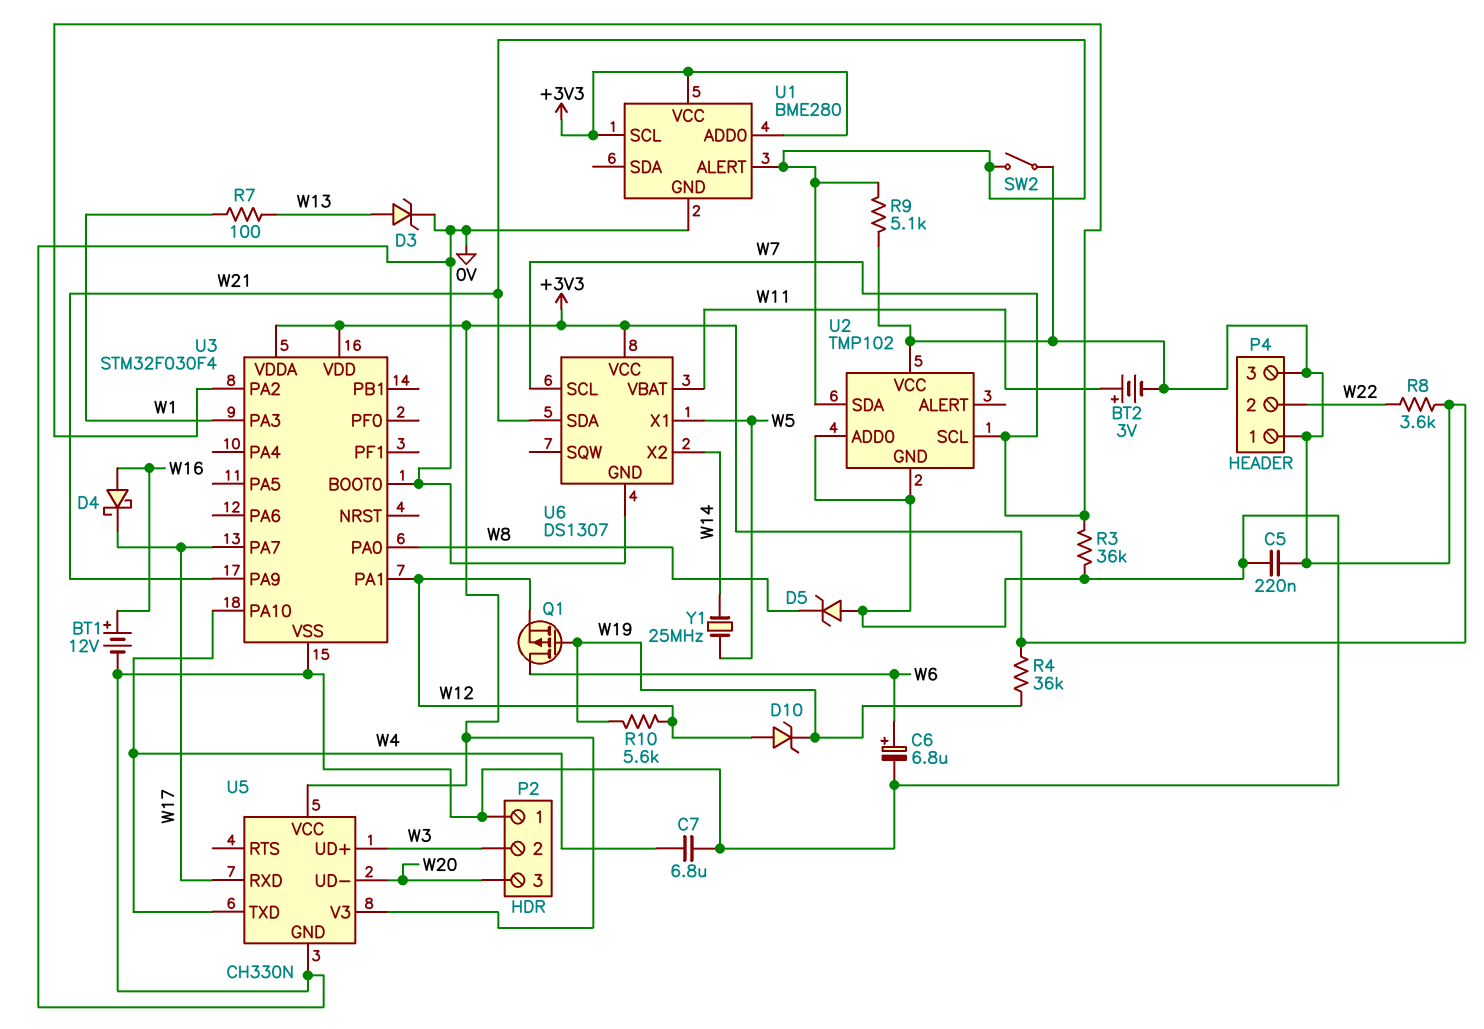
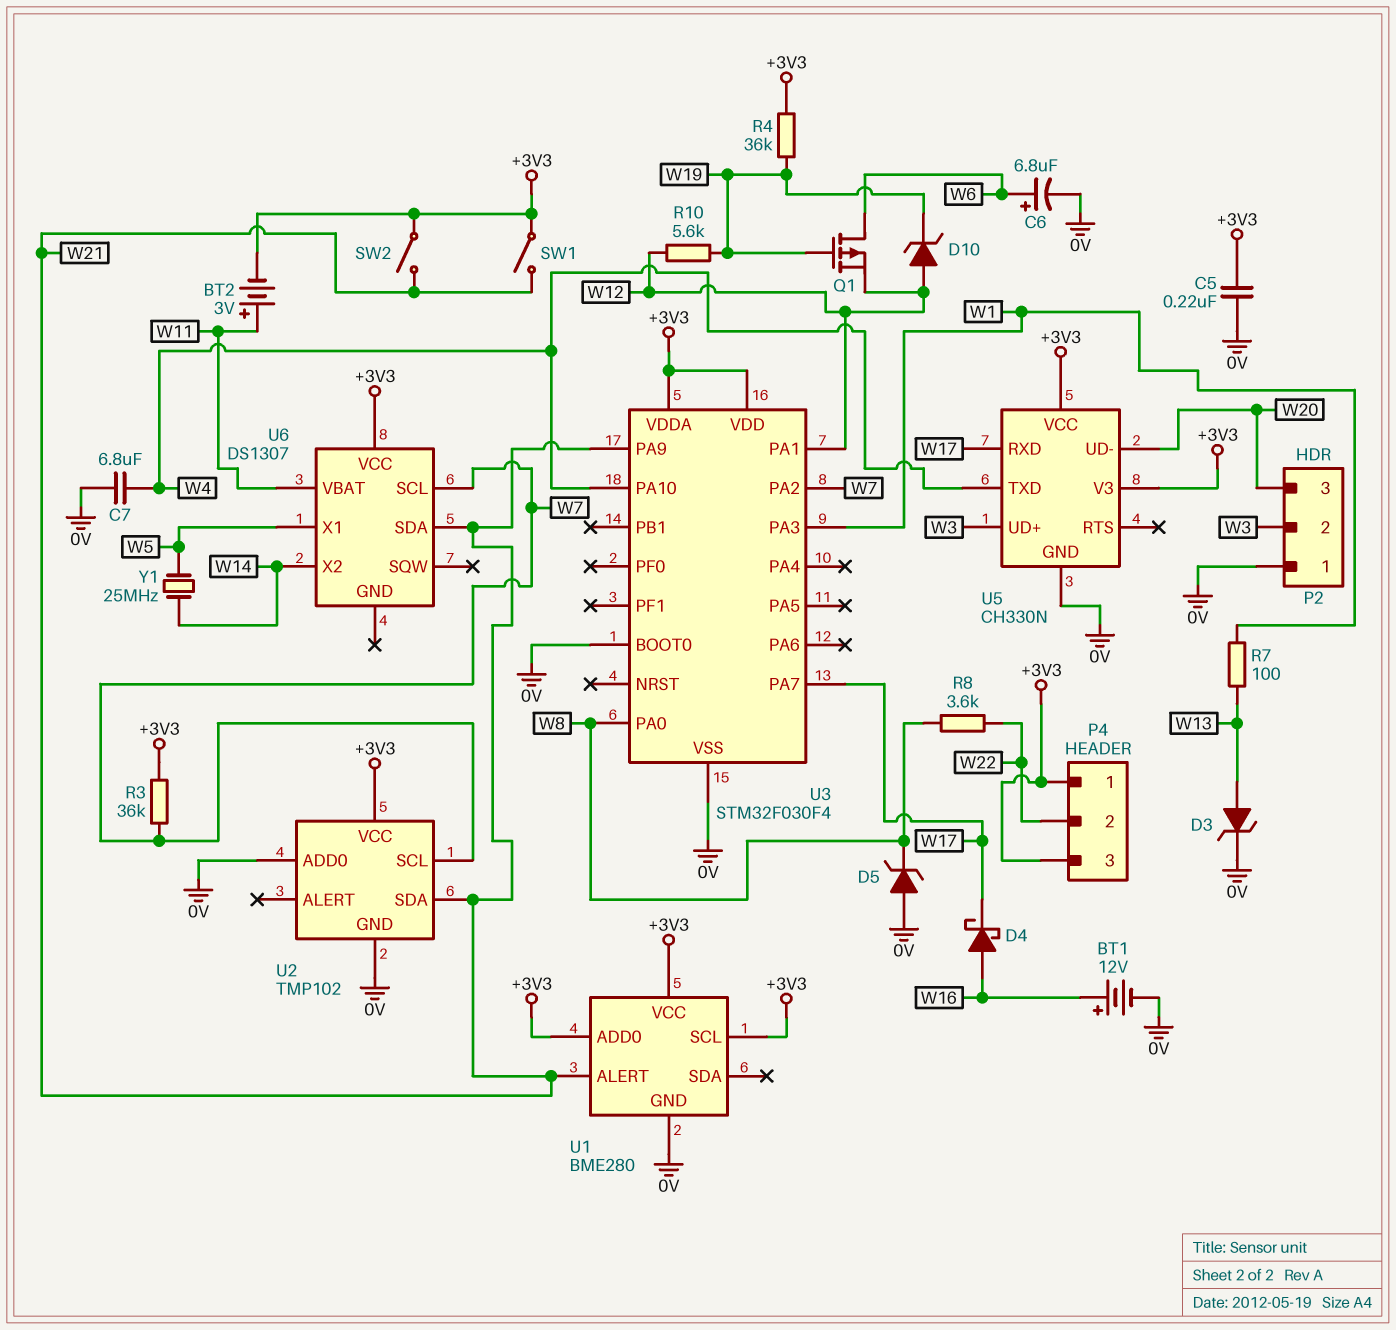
R3: 36k (0V, W7) -> 36k (+3V3, W7)
R8: 3.6k (+3V3, W22) -> 3.6k (W8, W22)
R9: 5.1k (+3V3, W21) -> none
SW1: none -> switch (+3V3, W21)
U6 pin GND: 0V -> none

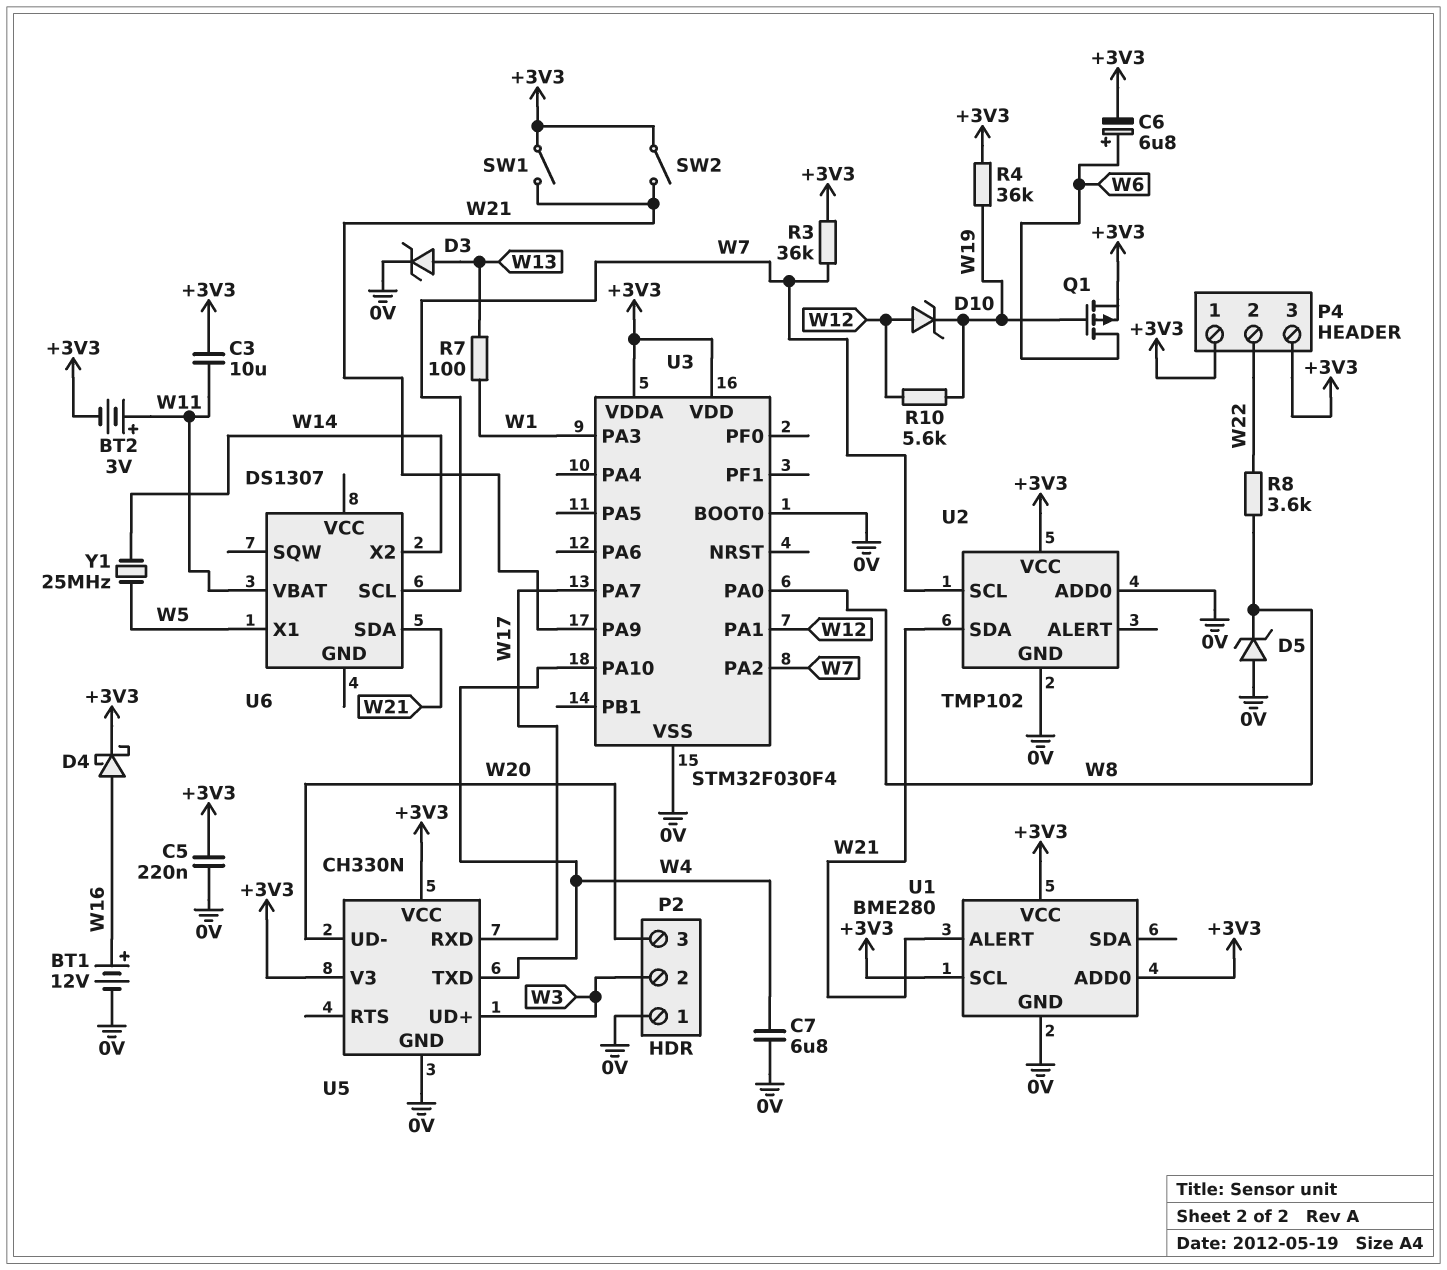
C3: none -> 10uF (+3V3, W11)
C6: 6.8uF (plus W6, minus 0V) -> 6.8uF (plus W6, minus +3V3)
D4: schottky (A W16, K W17) -> schottky (A W16, K +3V3)
Q1: PMOS (G W19, D W6, S W12) -> PMOS (G W19, D W6, S +3V3)
U6 pin VCC: +3V3 -> none

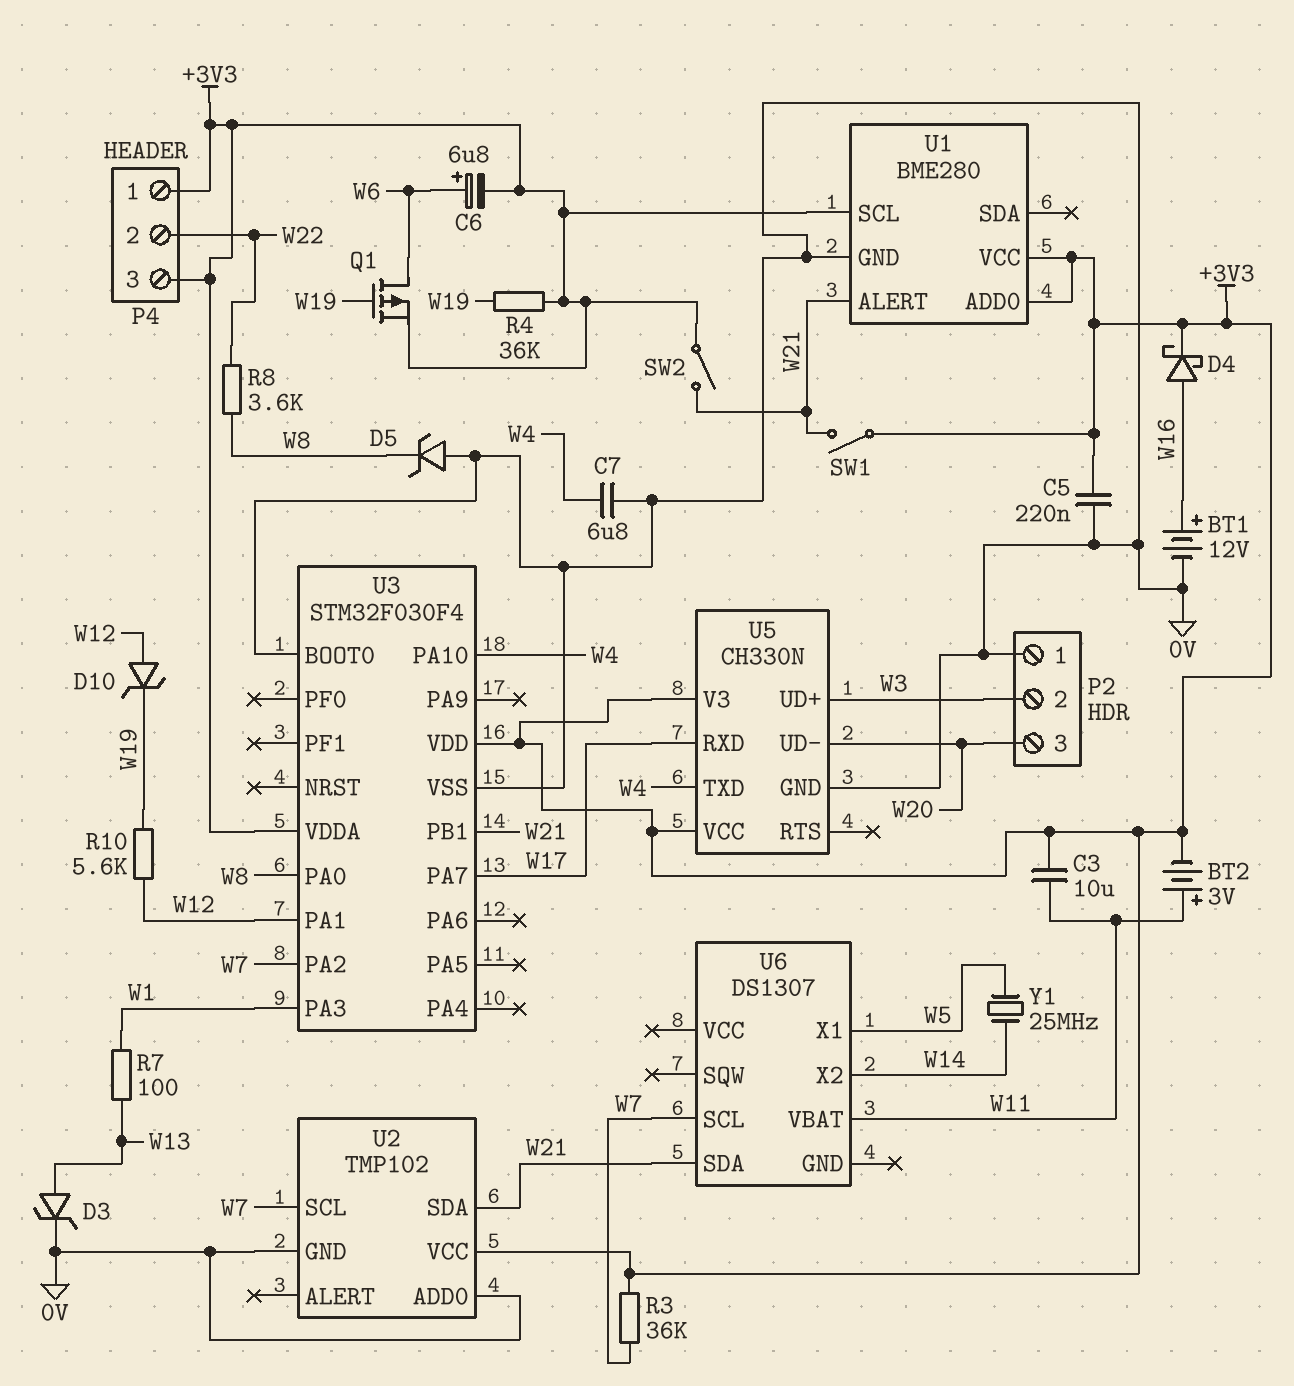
U3 pin PA9: W21 -> none
U3 pin PB1: none -> W21

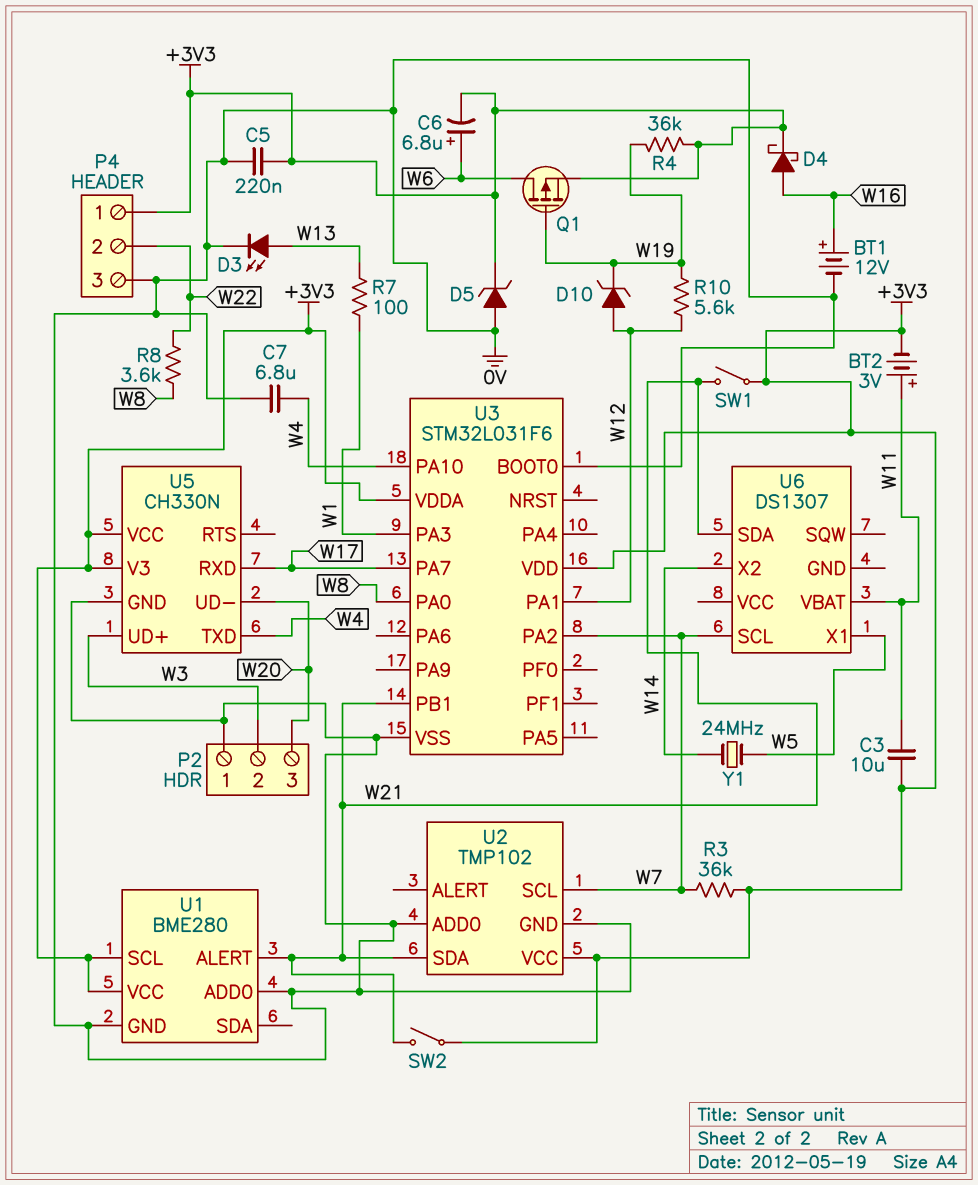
D3: zener (A W13, K 0V) -> LED (A W13, K 0V)
D5: zener (A 0V, K W8) -> zener (A 0V, K +3V3)
P4 pin 3: +3V3 -> 0V
U1 pin ADD0: +3V3 -> 0V
U3: STM32F030F4 -> STM32L031F6
Y1: 25MHz (W5, W14) -> 24MHz (W5, W14)

